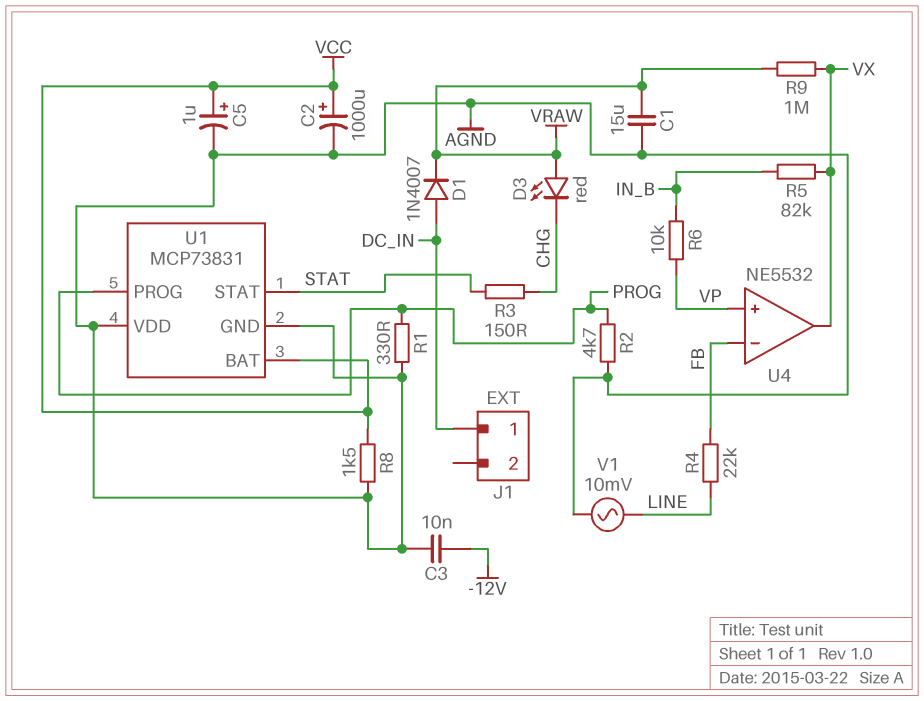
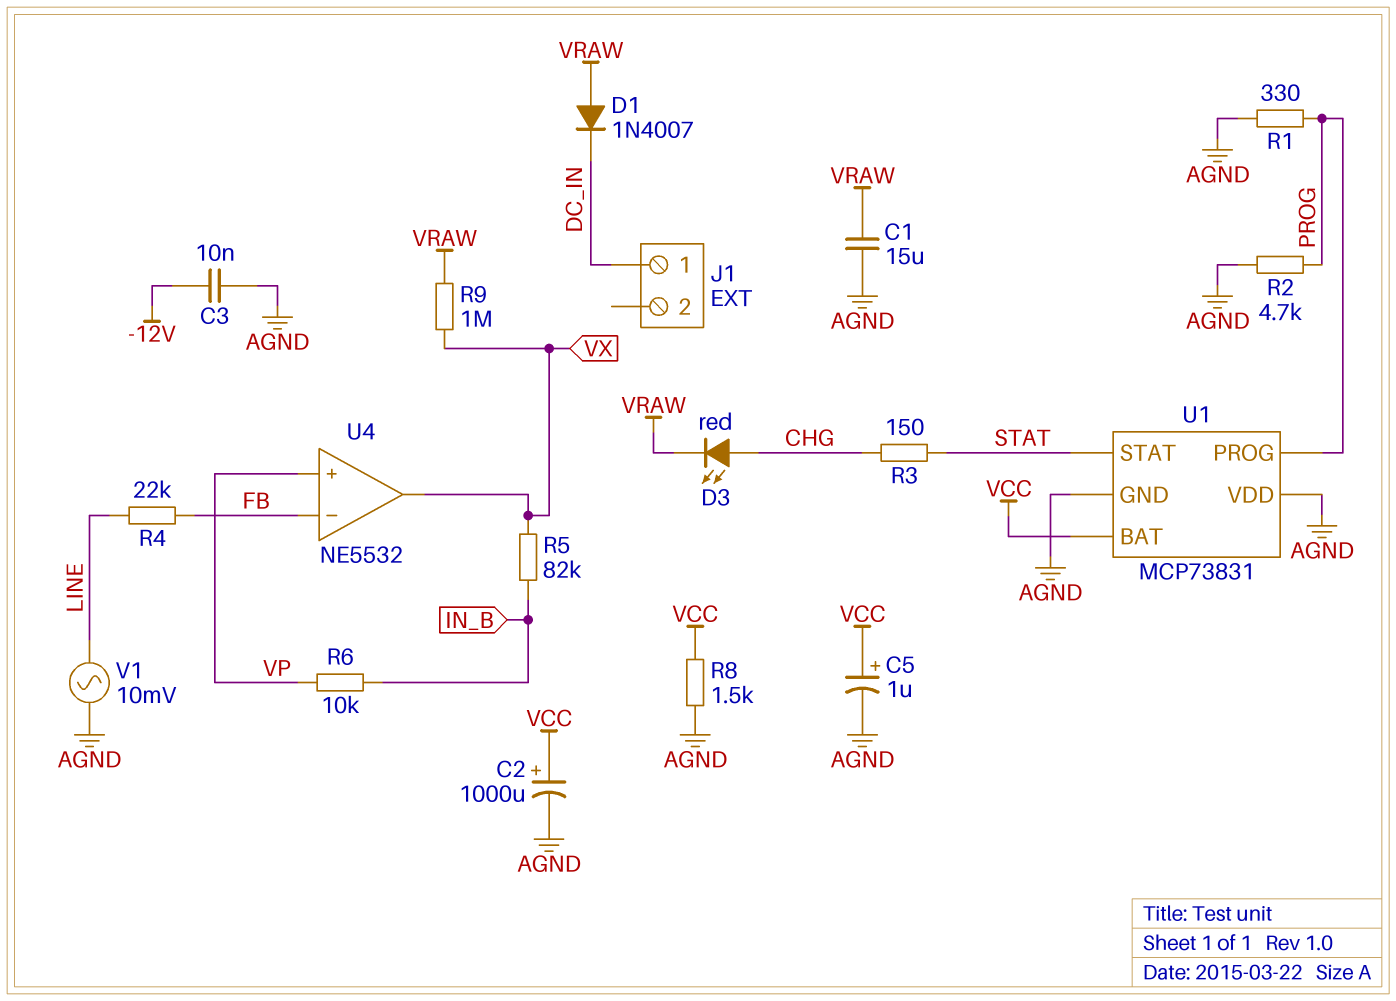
D1: diode 1N4007 (A DC_IN, K VRAW) -> diode 1N4007 (A VRAW, K DC_IN)
D3: LED red (A VRAW, K CHG) -> LED red (A CHG, K VRAW)

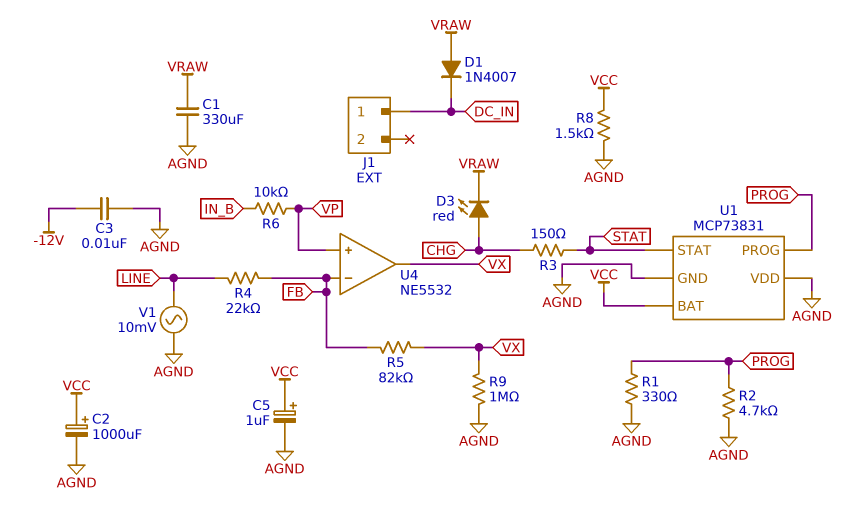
C1: 15uF (AGND, VRAW) -> 330uF (AGND, VRAW)
R5: 82k (IN_B, VX) -> 82k (FB, VX)
R9: 1M (VRAW, VX) -> 1M (AGND, VX)

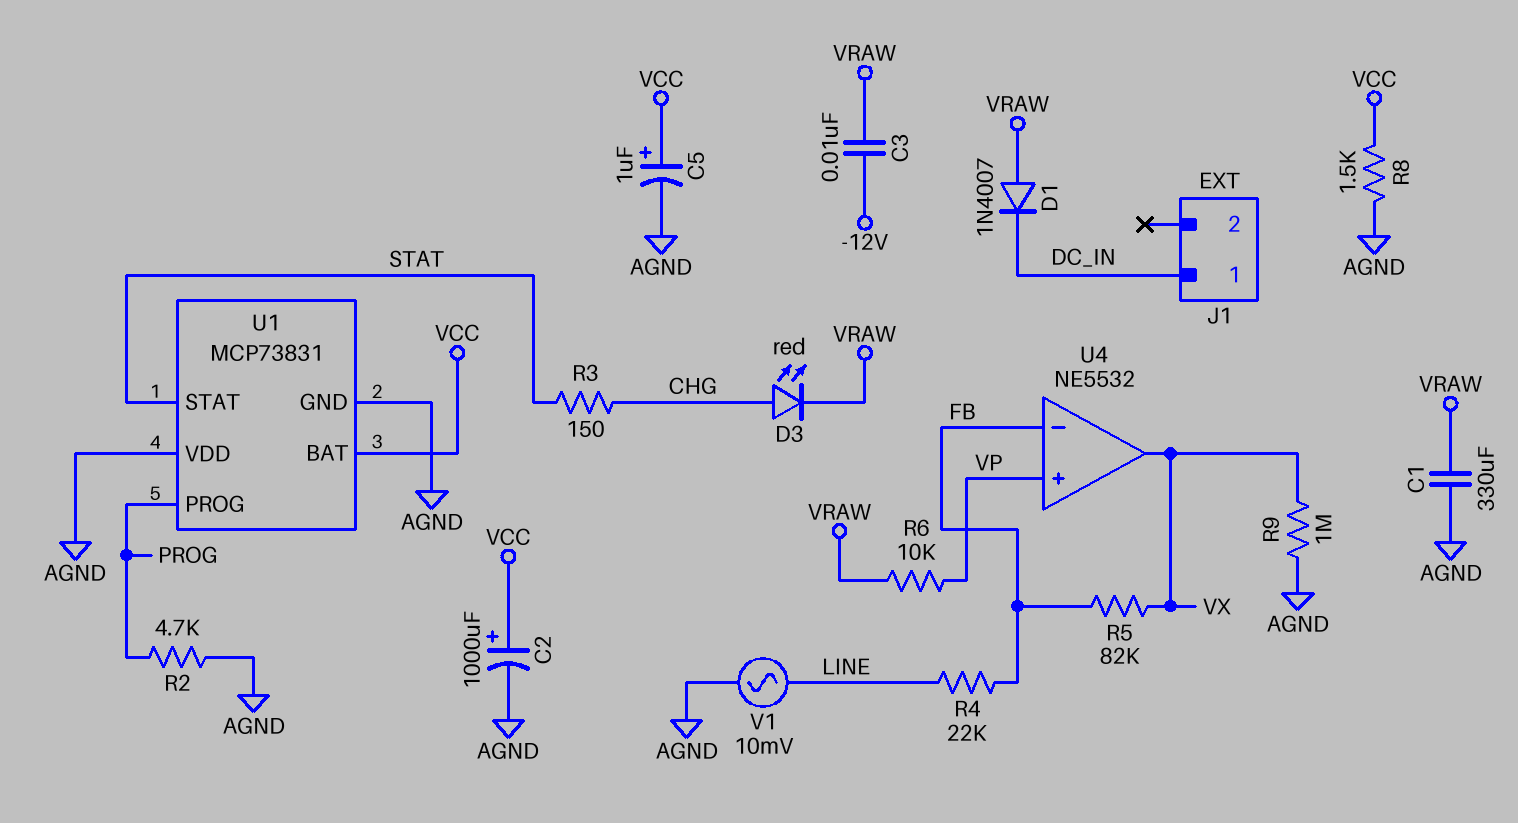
C3: 10nF (-12V, AGND) -> 10nF (-12V, VRAW)
R1: 330 (AGND, PROG) -> none
R6: 10k (IN_B, VP) -> 10k (VP, VRAW)

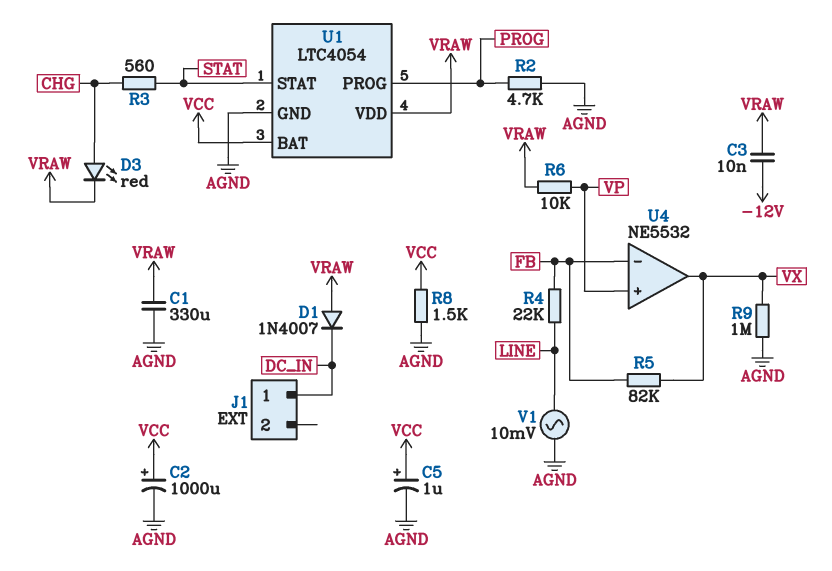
R3: 150 (CHG, STAT) -> 560 (CHG, STAT)
U1: MCP73831 -> LTC4054
U1 pin VDD: AGND -> VRAW

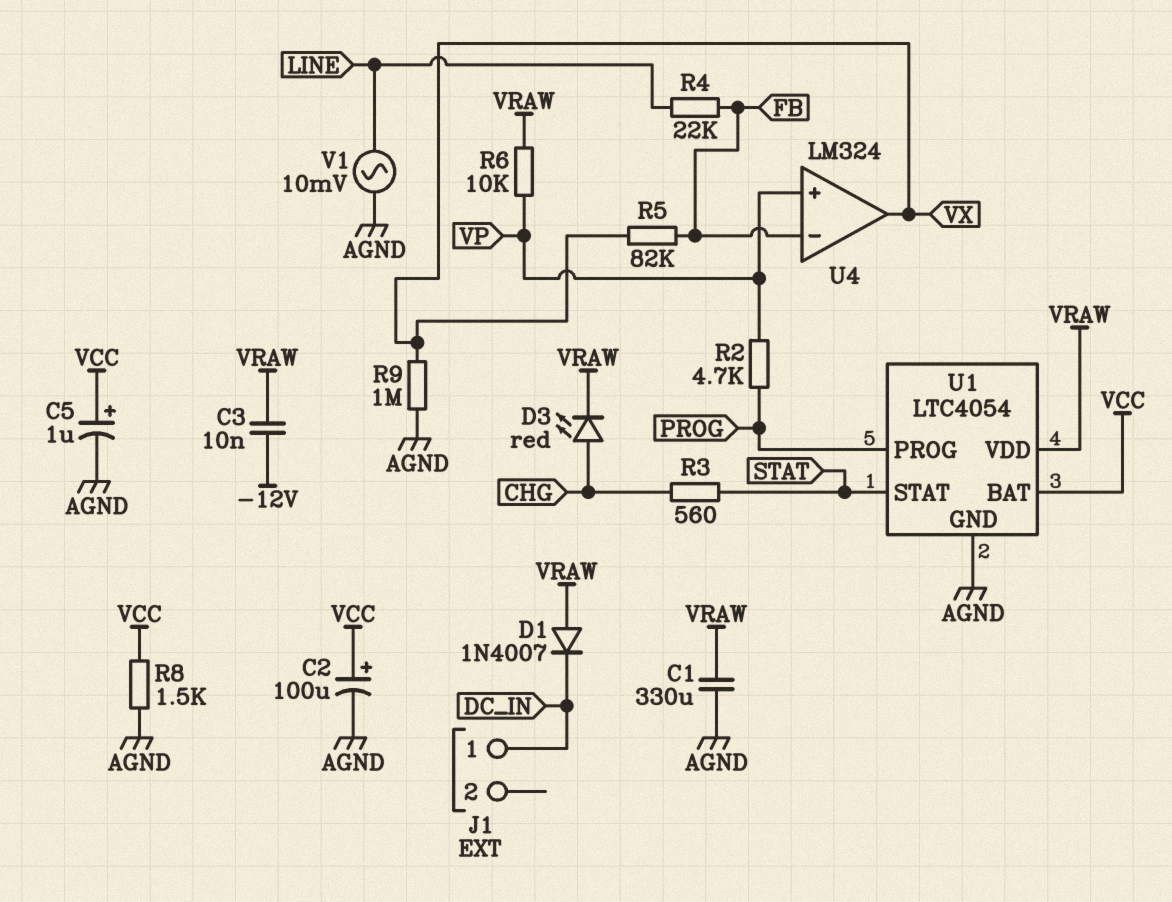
C2: 1000uF (plus VCC, minus AGND) -> 100uF (plus VCC, minus AGND)
R2: 4.7k (AGND, PROG) -> 4.7k (PROG, VP)
U4: NE5532 -> LM324

